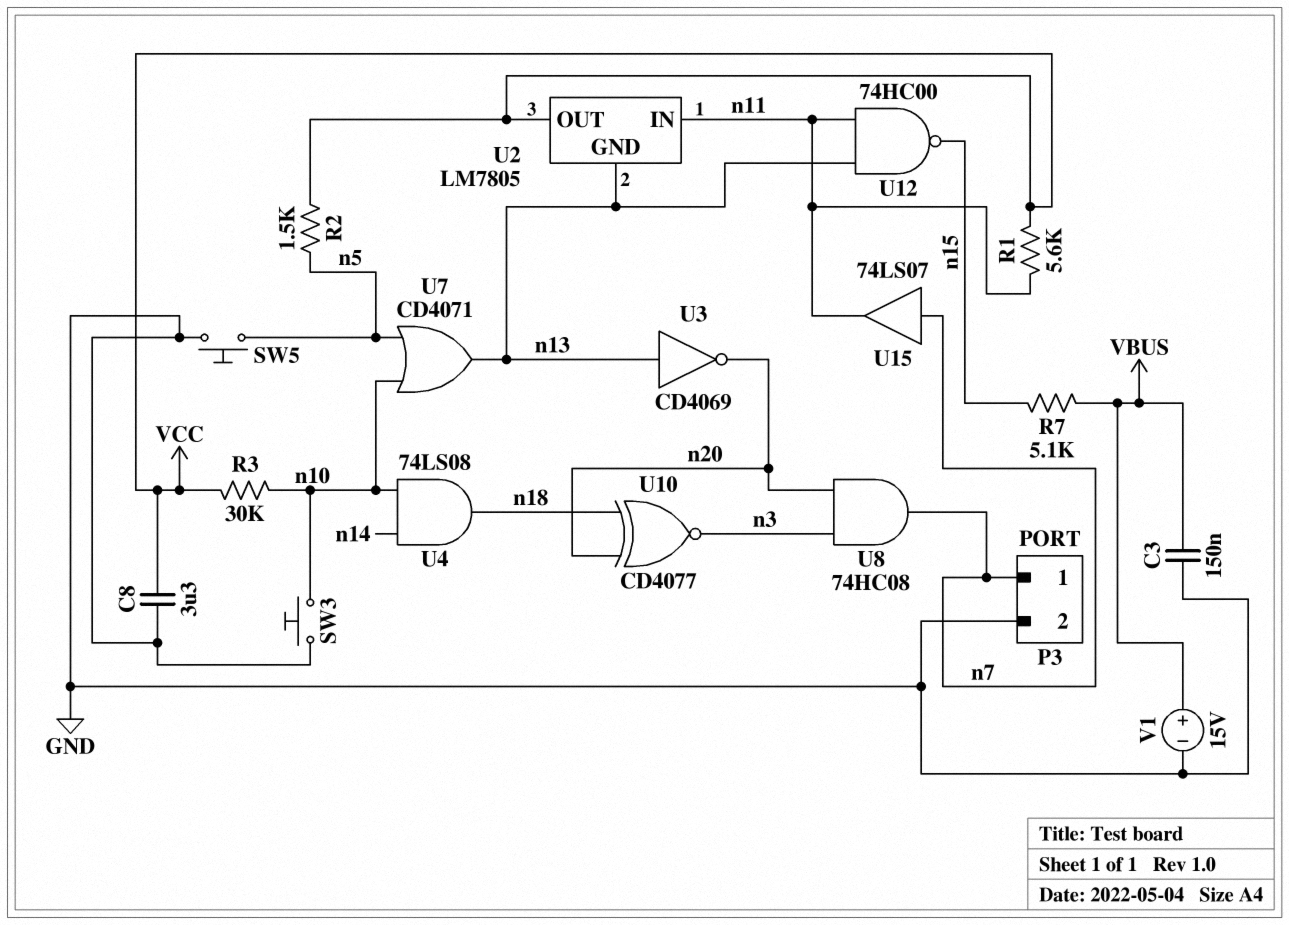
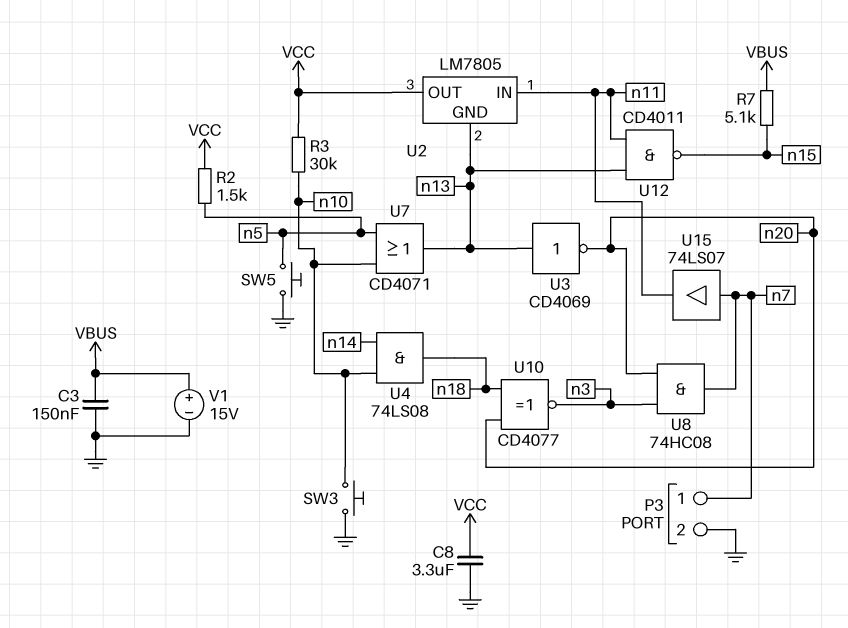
R1: 5.6k (VCC, n11) -> none
U12: NAND 74HC00 (in n11, in n13, out n15) -> NAND CD4011 (in n11, in n13, out n15)

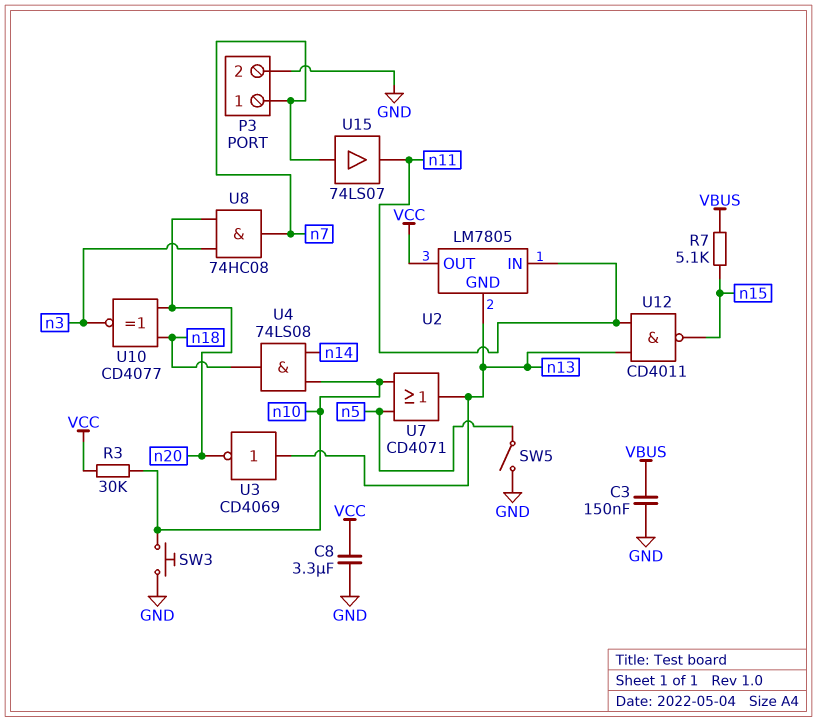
R2: 1.5k (VCC, n5) -> none
SW5: button (GND, n5) -> switch (GND, n5)
V1: 15V (plus VBUS, minus GND) -> none

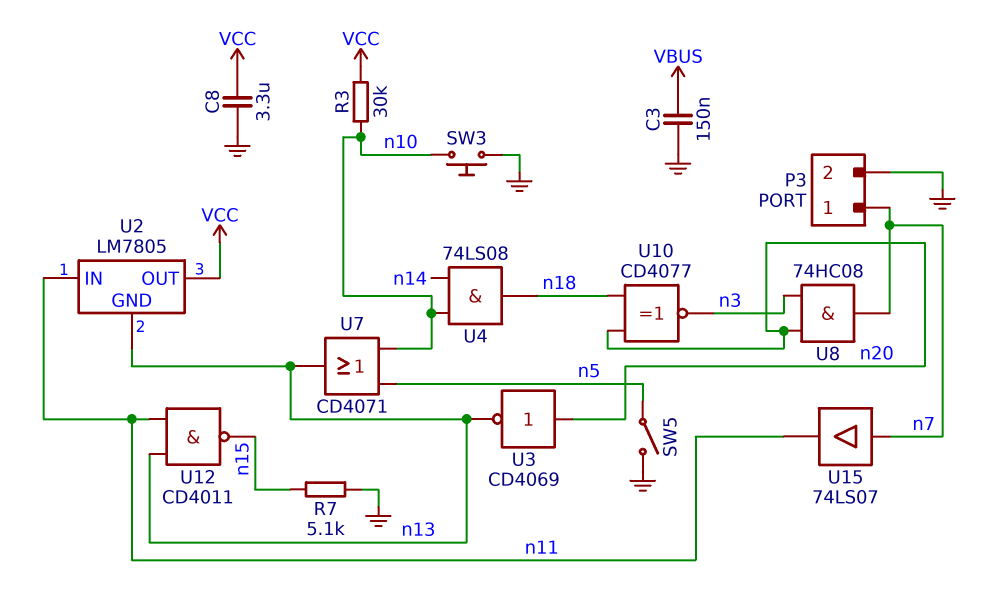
R7: 5.1k (VBUS, n15) -> 5.1k (GND, n15)
U3: NOT CD4069 (in n13, out n20) -> NOT CD4069 (in n20, out n13)

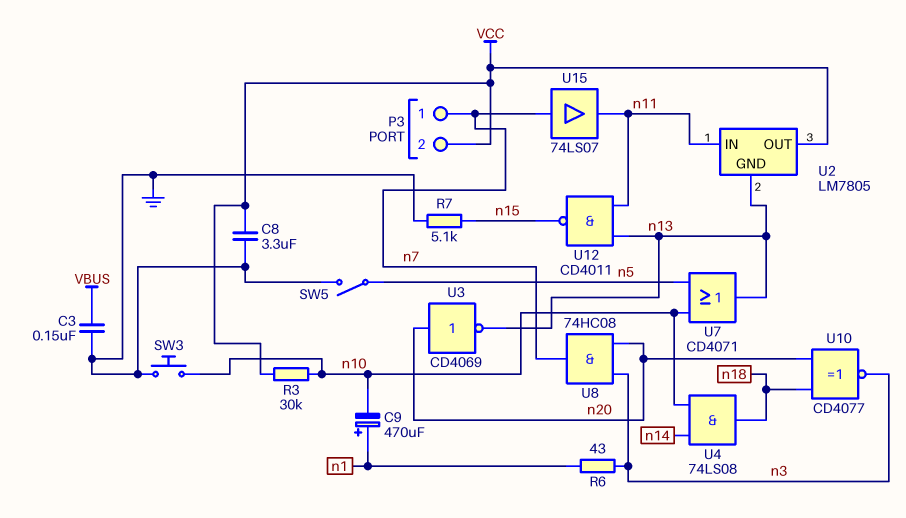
C9: none -> 470uF (plus n1, minus n10)
P3 pin 2: GND -> VCC
R6: none -> 43 (n1, n3)

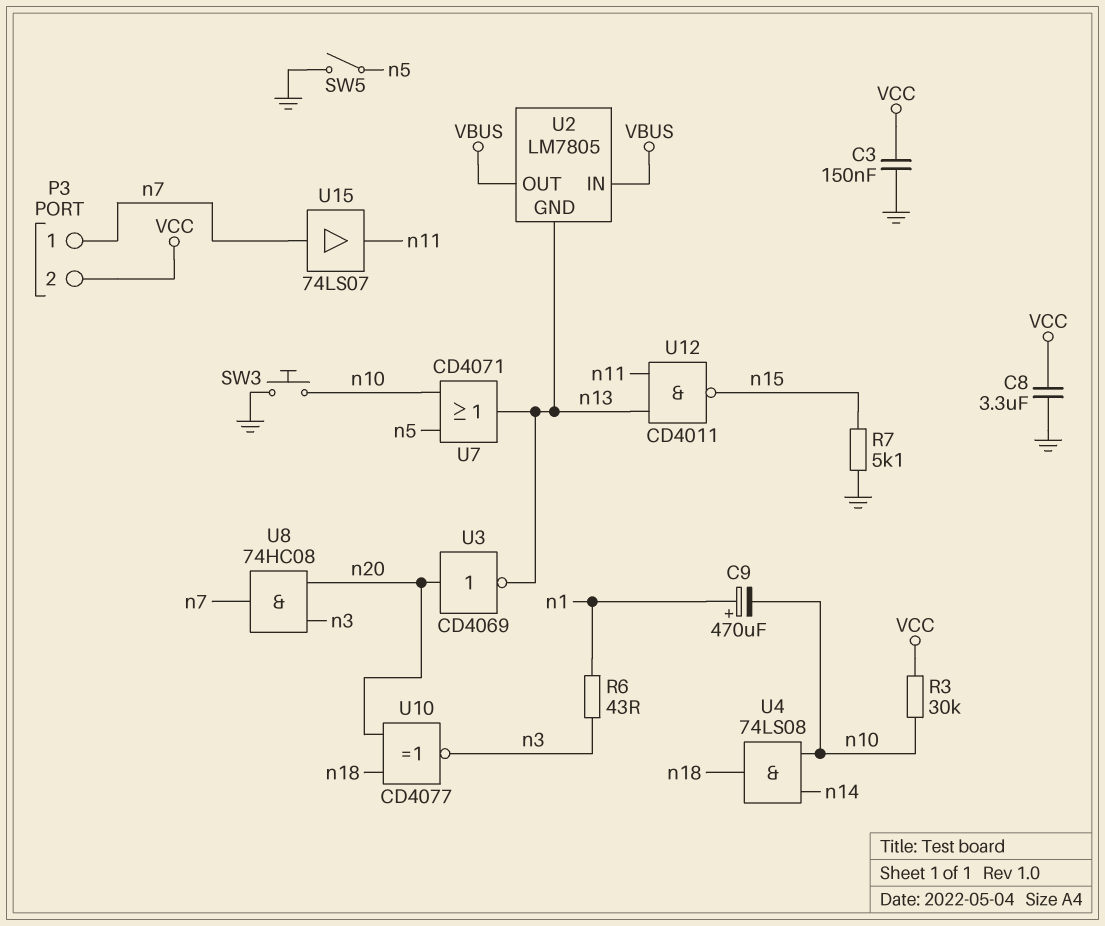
C3: 150nF (GND, VBUS) -> 150nF (GND, VCC)
U2 pin IN: n11 -> VBUS
U2 pin OUT: VCC -> VBUS

